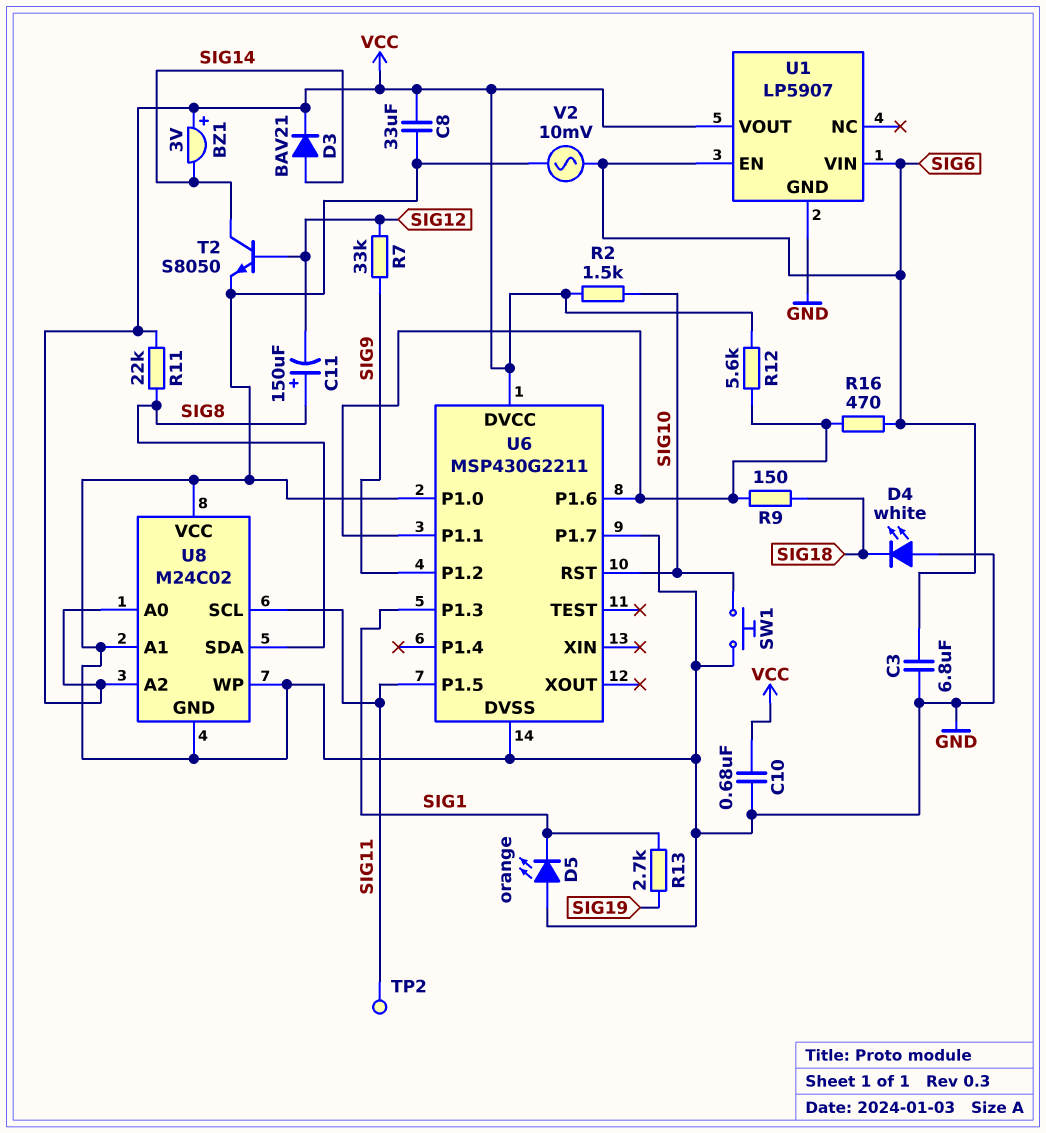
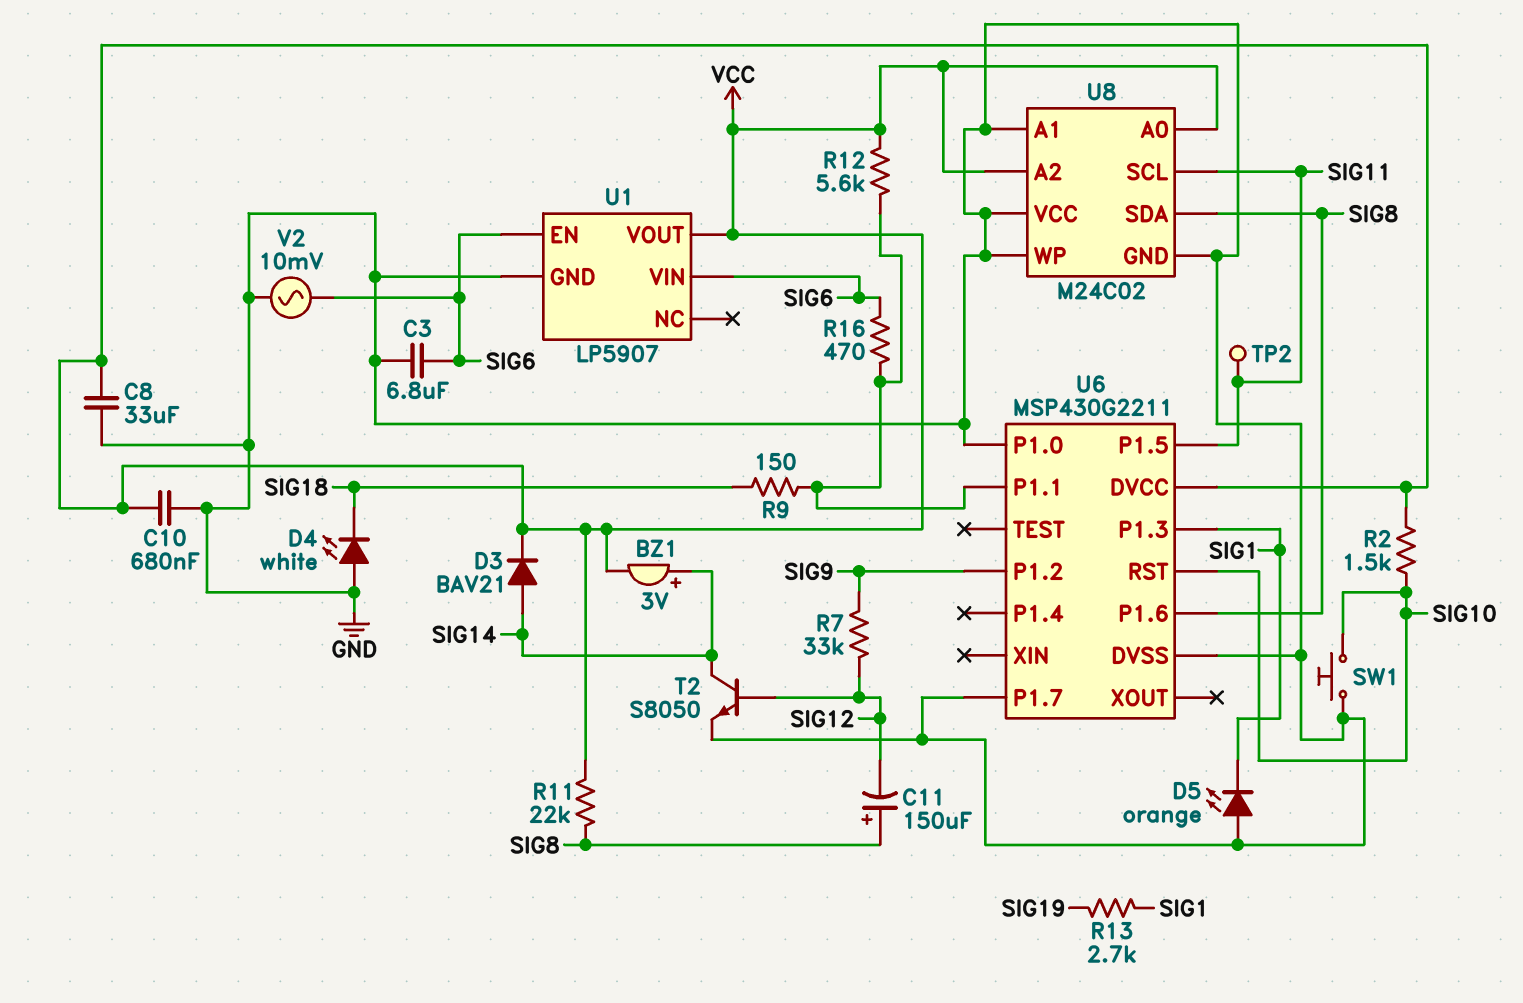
BZ1: buzzer 3V (plus VCC, minus SIG14) -> buzzer 3V (plus SIG14, minus VCC)
U6 pin P1.6: U6/P1.1 -> SIG8

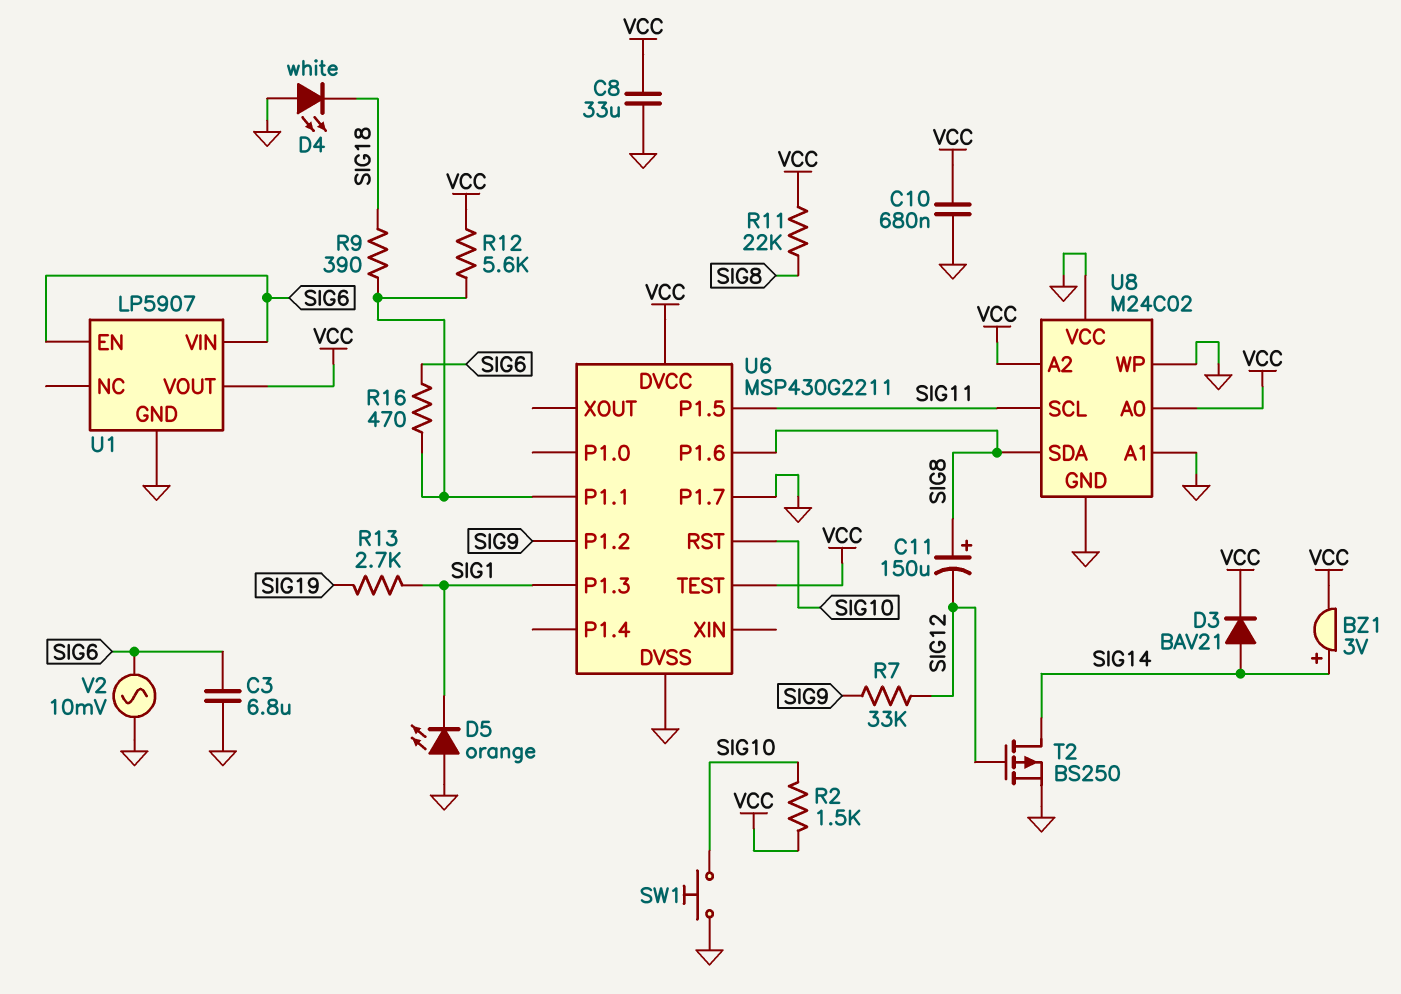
R9: 150 (SIG18, U6/P1.1) -> 390 (SIG18, U6/P1.1)
T2: NPN S8050 (B SIG12, C SIG14, E GND) -> PMOS BS250 (G SIG12, D SIG14, S GND)
TP2: test point (SIG11) -> none
U6 pin P1.0: GND -> none
U6 pin TEST: none -> VCC

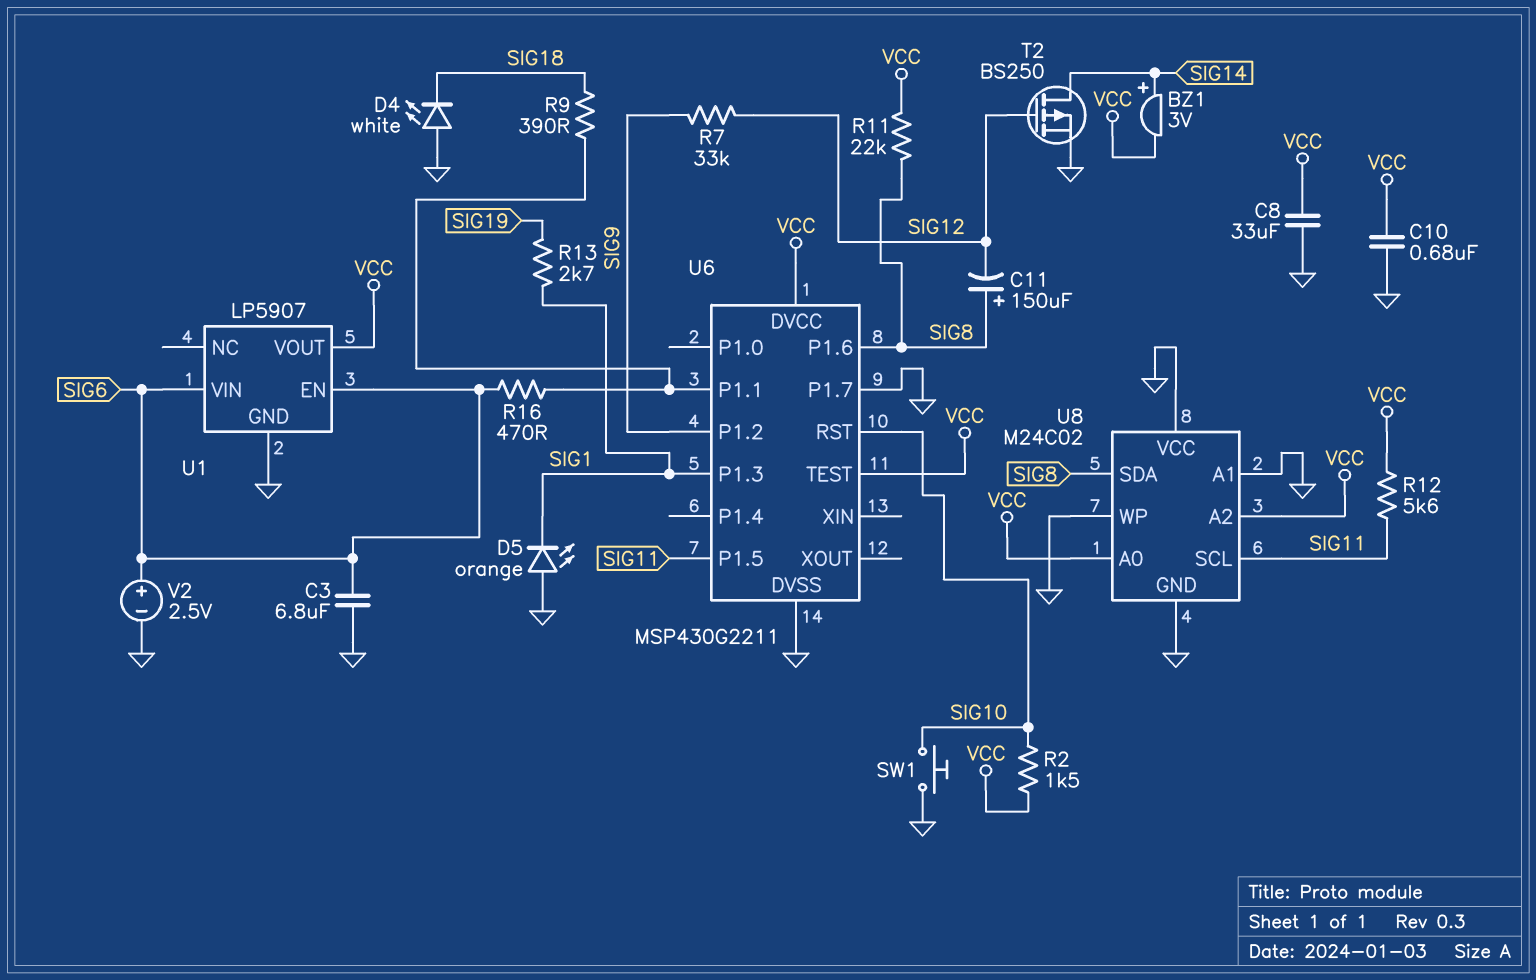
D3: diode BAV21 (A SIG14, K VCC) -> none
R12: 5.6k (U6/P1.1, VCC) -> 5.6k (SIG11, VCC)
V2: AC 10mV (GND, SIG6) -> 2.5V (plus SIG6, minus GND)

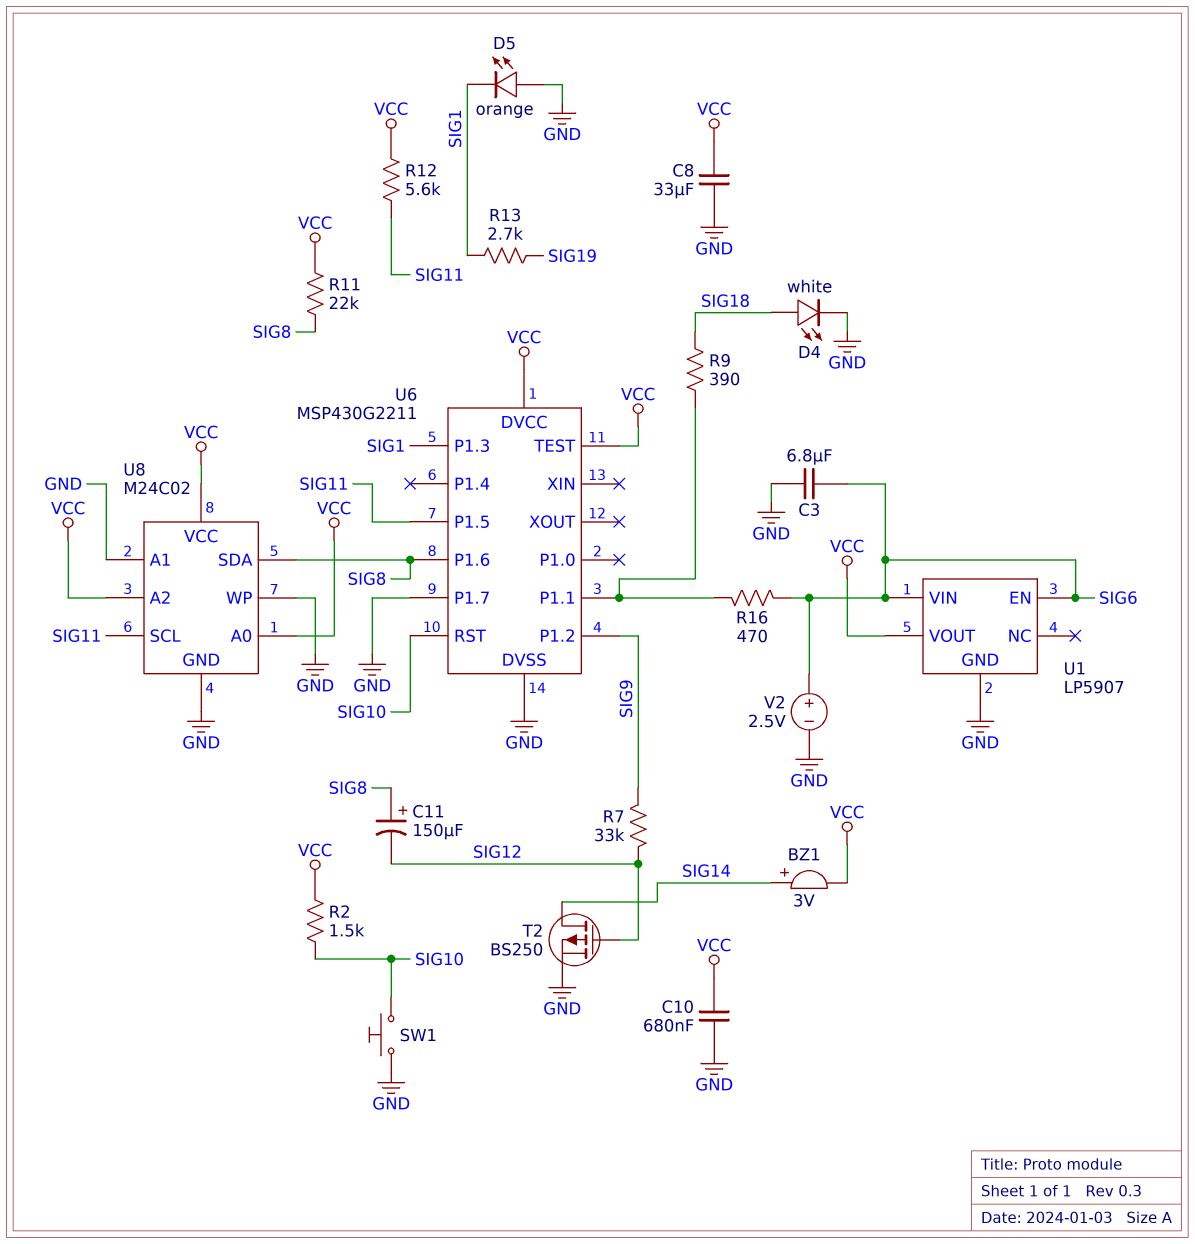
D4: LED white (A GND, K SIG18) -> LED white (A SIG18, K GND)
U8 pin VCC: GND -> VCC

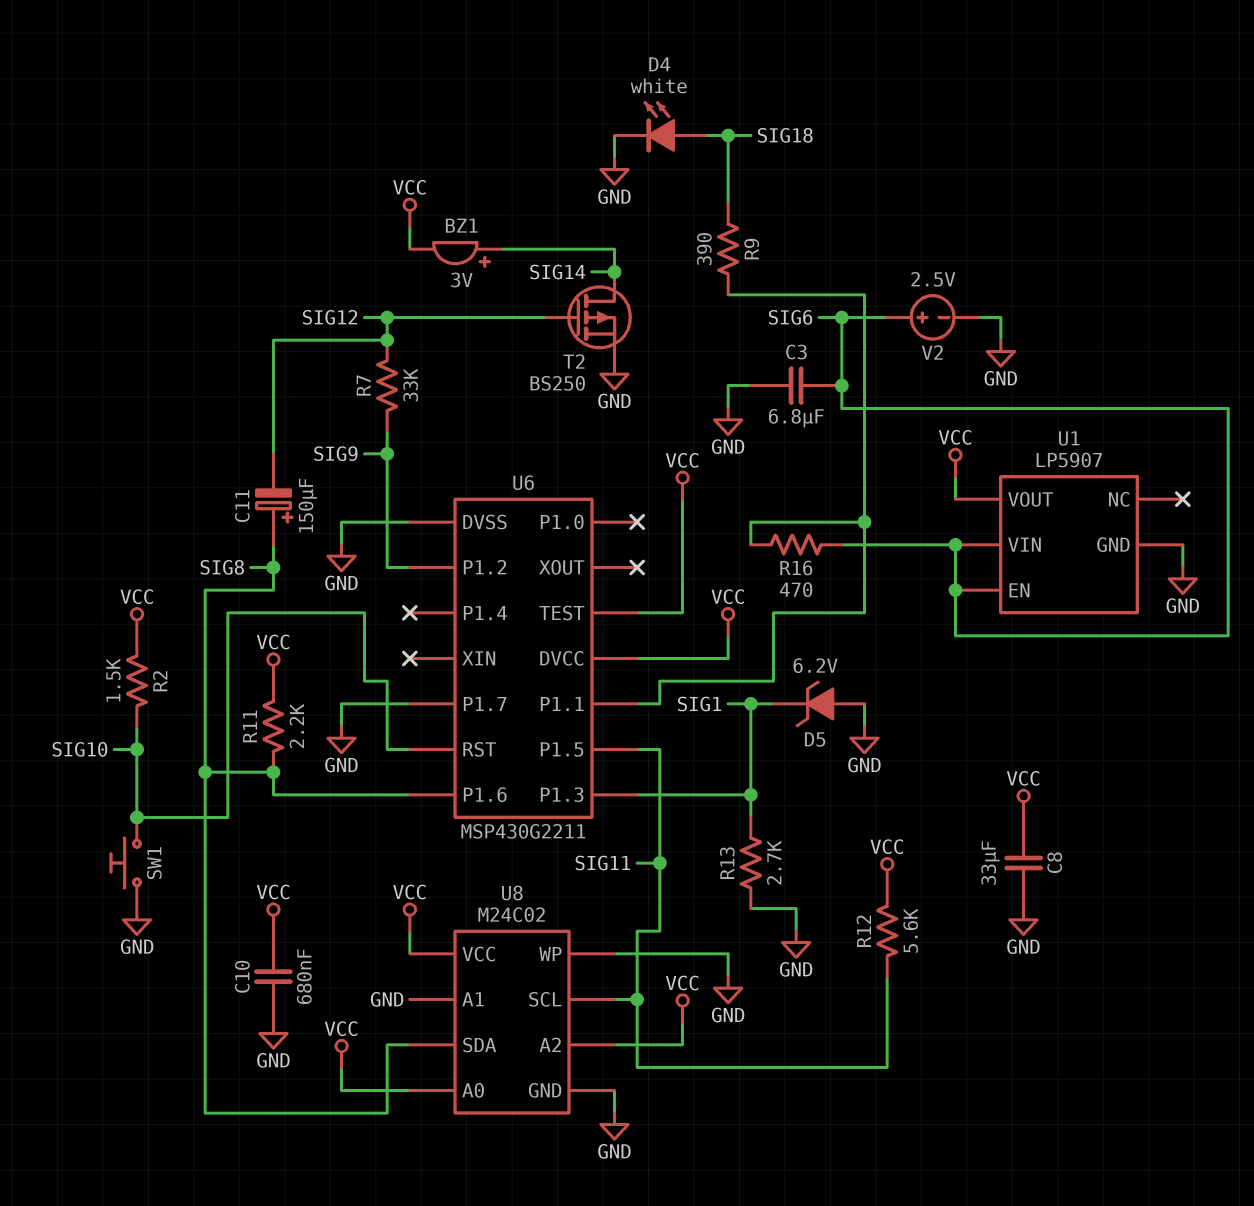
D5: LED orange (A GND, K SIG1) -> zener 6.2V (A GND, K SIG1)
R11: 22k (SIG8, VCC) -> 2.2k (SIG8, VCC)
R13: 2.7k (SIG1, SIG19) -> 2.7k (GND, SIG1)

